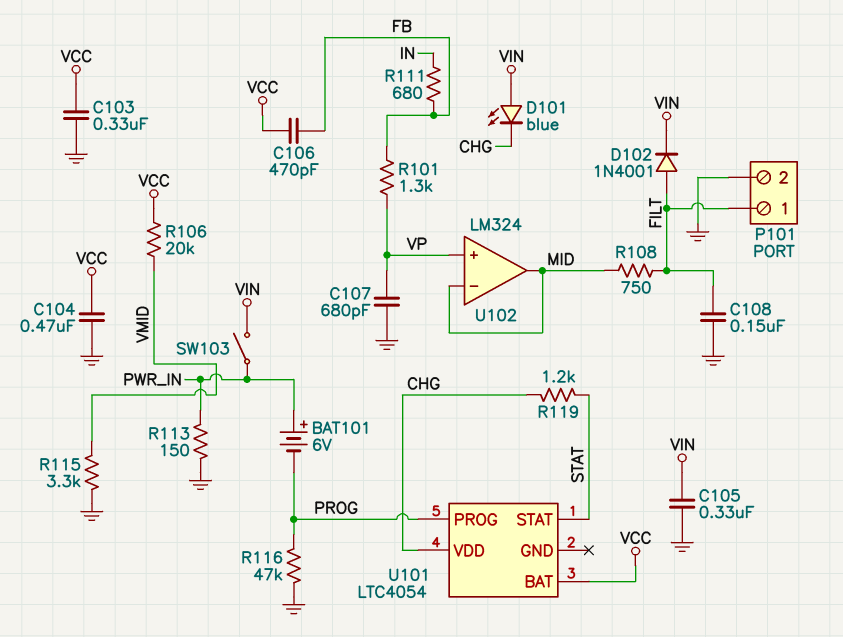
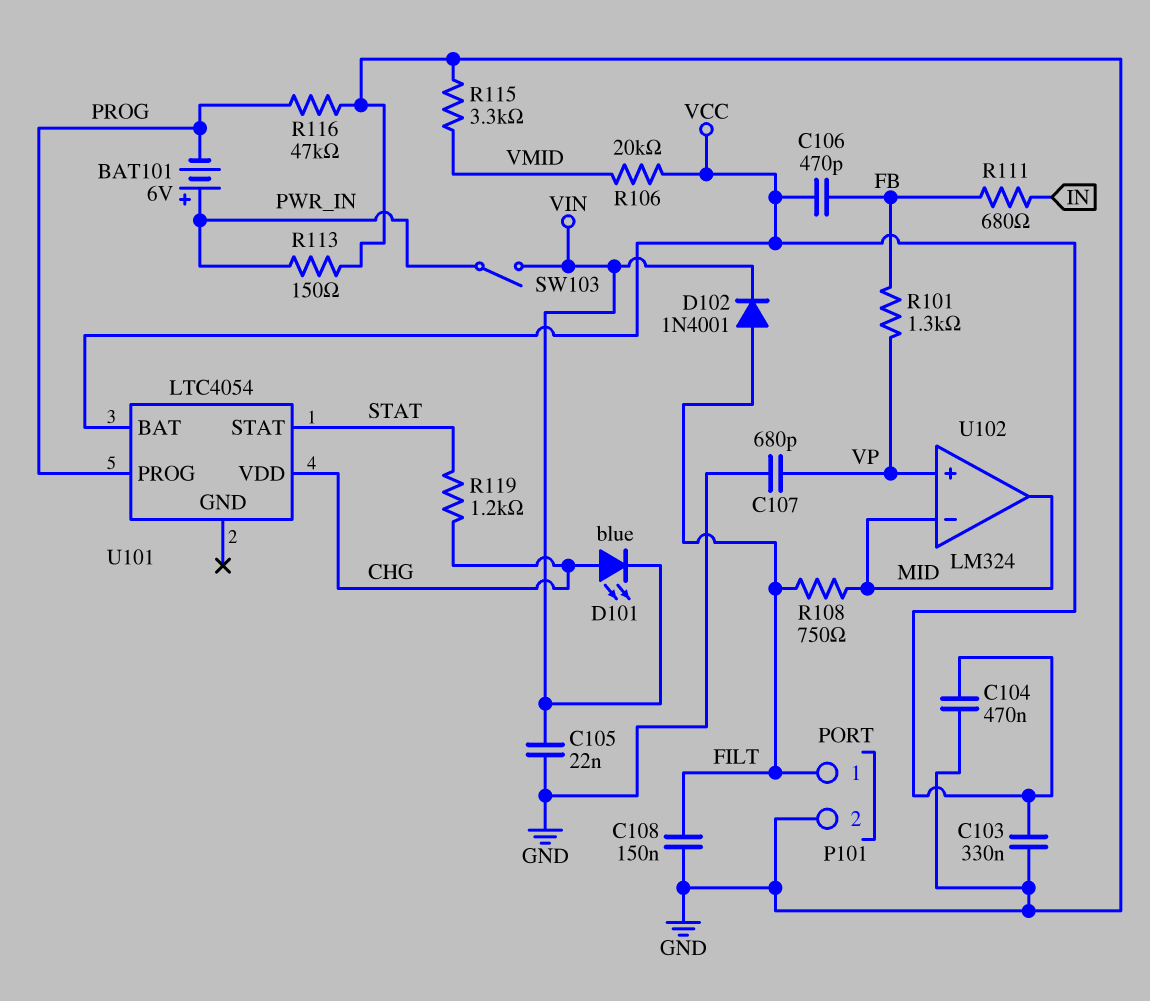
C105: 330nF (GND, VIN) -> 22nF (GND, VIN)
D101: LED blue (A VIN, K CHG) -> LED blue (A CHG, K VIN)

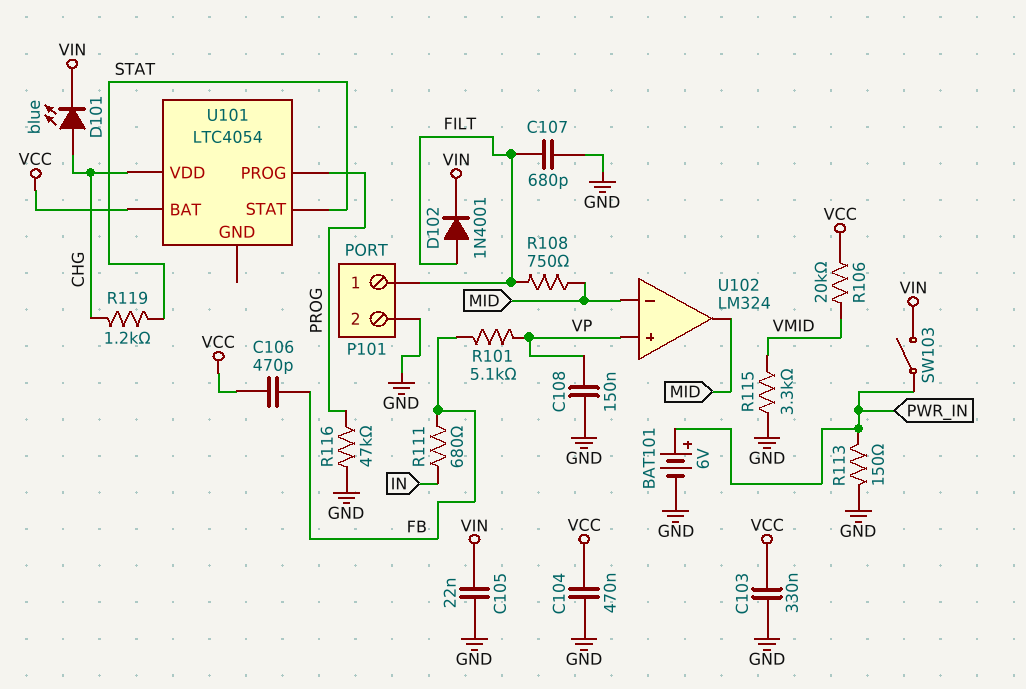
BAT101: 6V (plus PWR_IN, minus PROG) -> 6V (plus PWR_IN, minus GND)
C107: 680pF (GND, VP) -> 680pF (FILT, GND)
C108: 150nF (FILT, GND) -> 150nF (GND, VP)
R101: 1.3k (FB, VP) -> 5.1k (FB, VP)

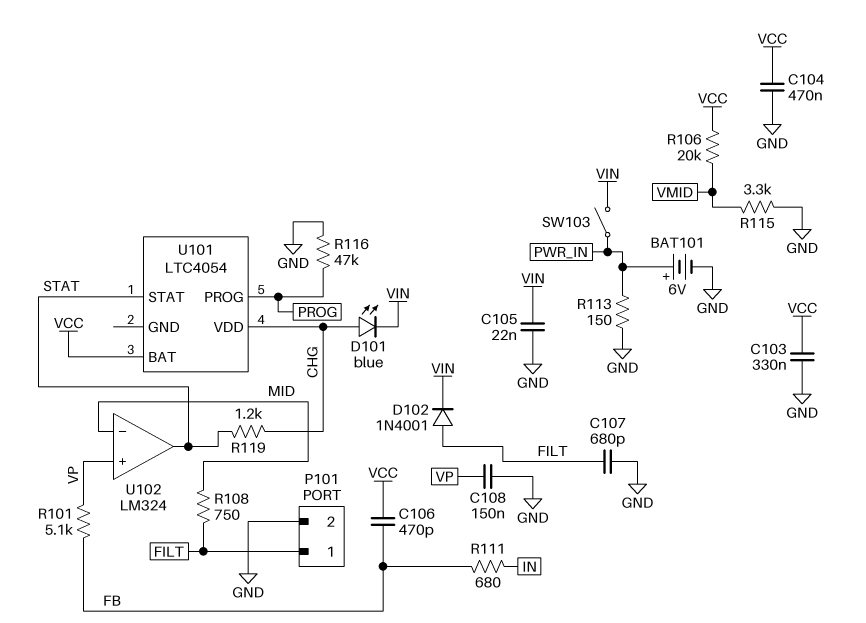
U102 pin out: MID -> STAT

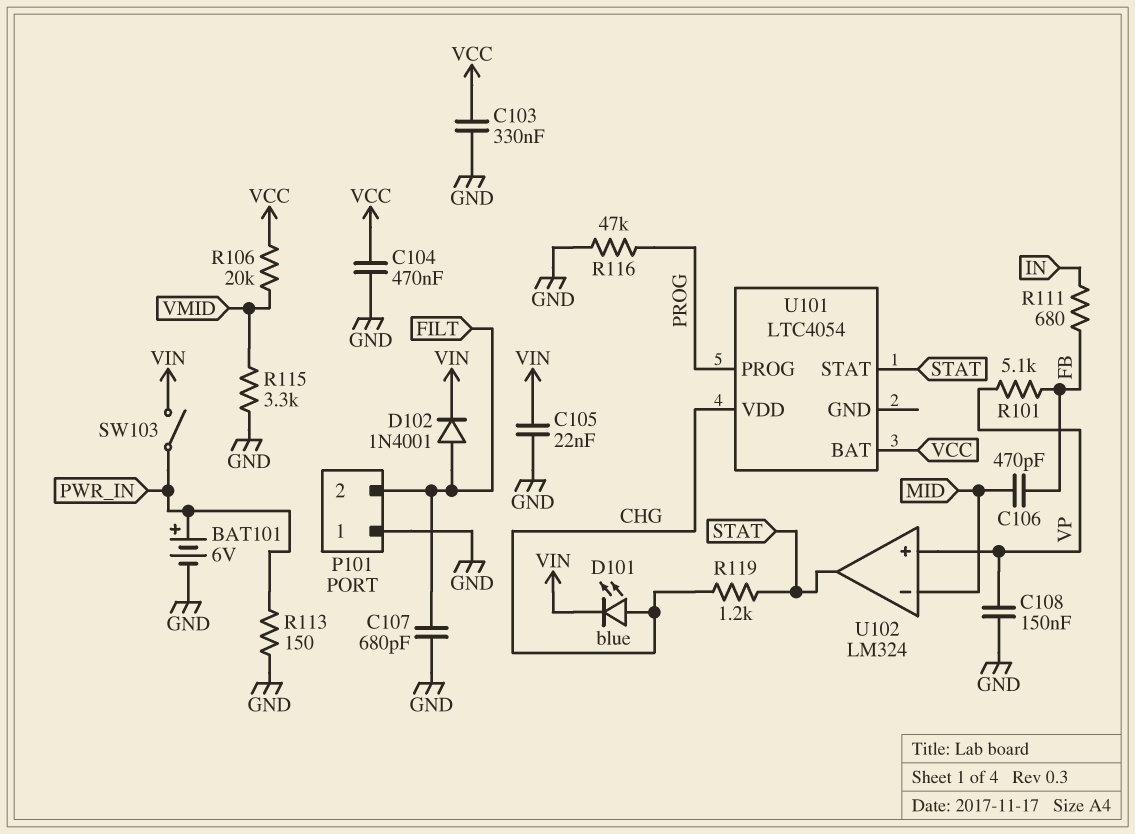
C106: 470pF (FB, VCC) -> 470pF (FB, MID)
P101 pin 1: FILT -> GND
P101 pin 2: GND -> FILT
R108: 750 (FILT, MID) -> none

